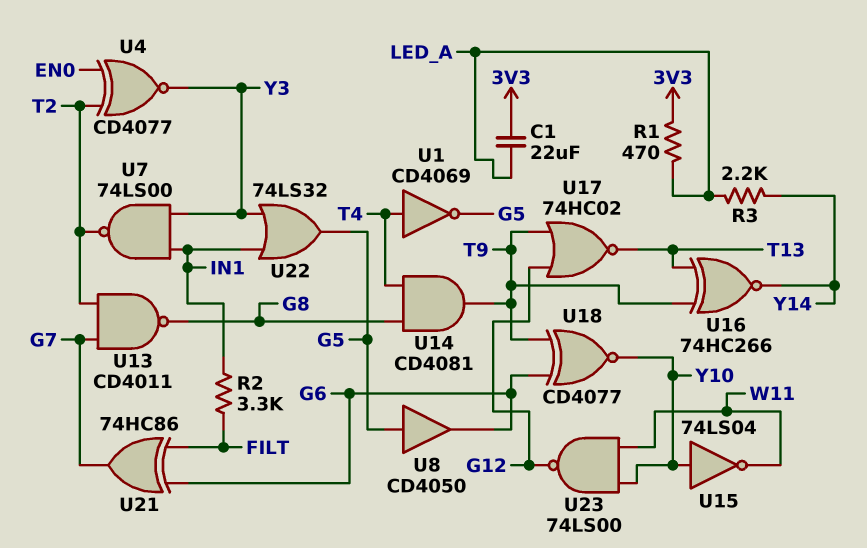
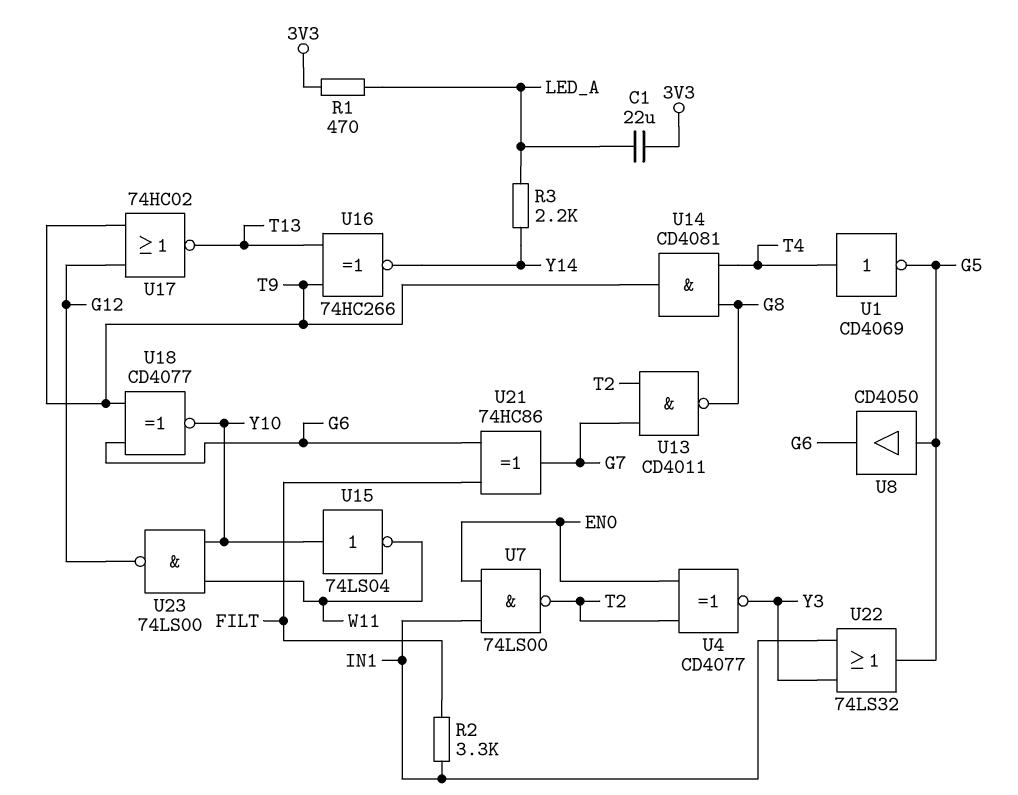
U7: NAND 74LS00 (in IN1, in Y3, out T2) -> NAND 74LS00 (in EN0, in IN1, out T2)

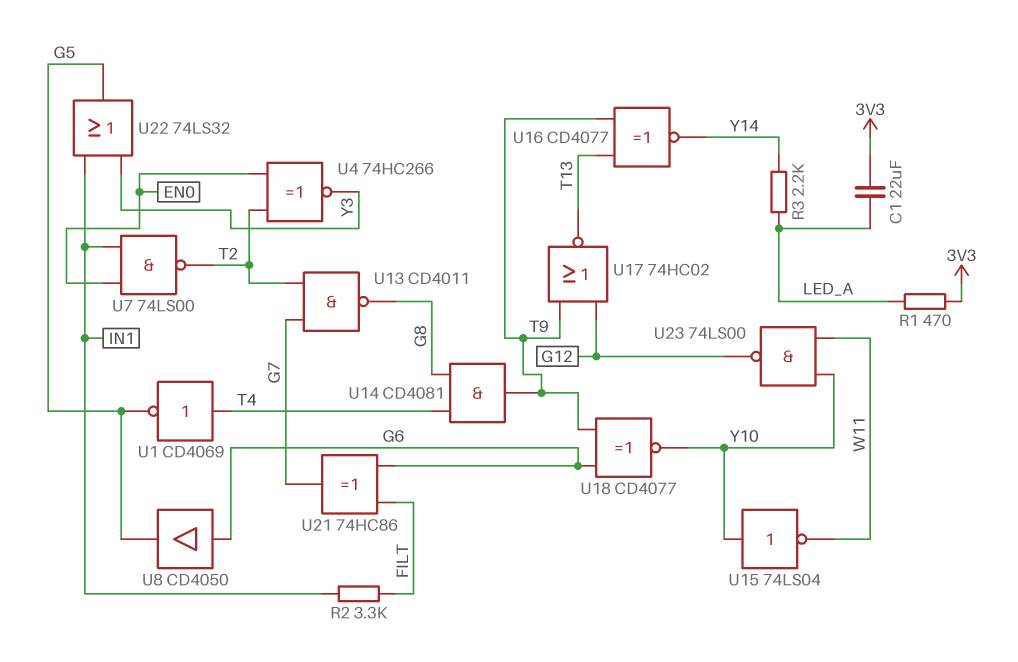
U4: XNOR CD4077 (in EN0, in T2, out Y3) -> XNOR 74HC266 (in EN0, in T2, out Y3)
U8: buffer CD4050 (in G5, out G6) -> buffer CD4050 (in G6, out G5)
U16: XNOR 74HC266 (in T9, in T13, out Y14) -> XNOR CD4077 (in T9, in T13, out Y14)

